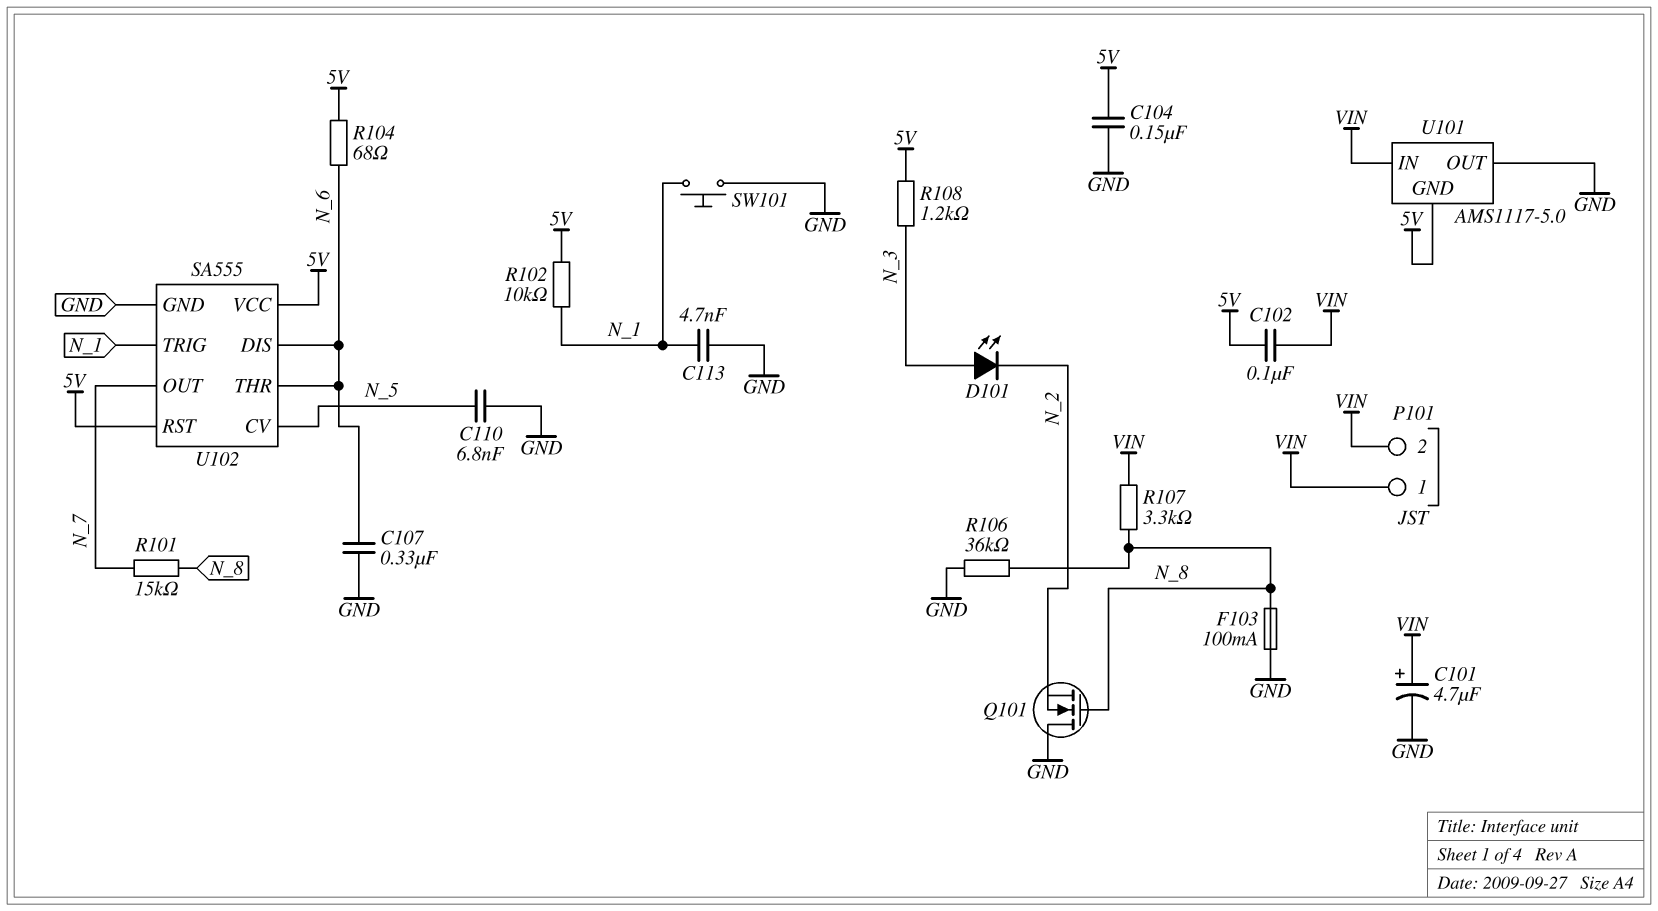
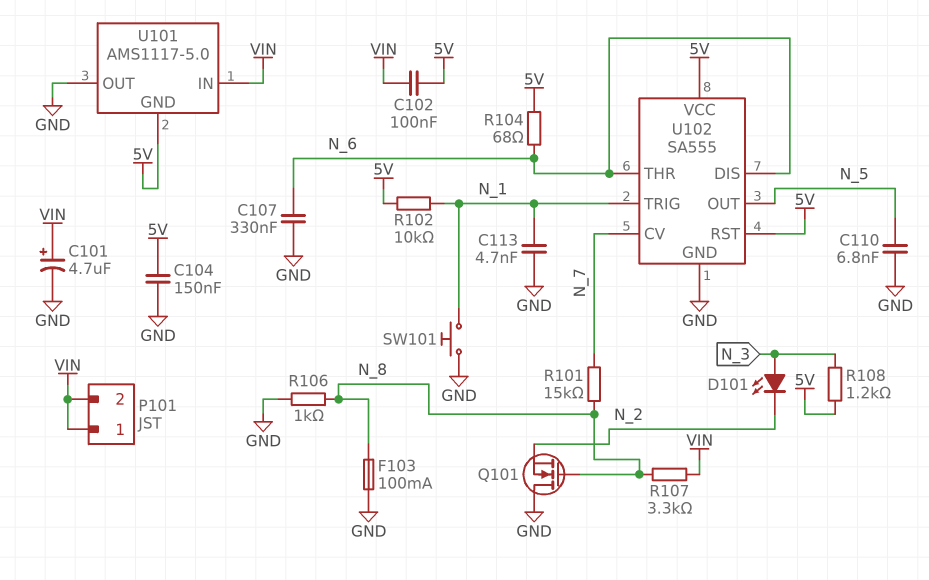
R106: 36k (GND, N_8) -> 1k (GND, N_8)
U102 pin CV: N_5 -> N_7
U102 pin OUT: N_7 -> N_5

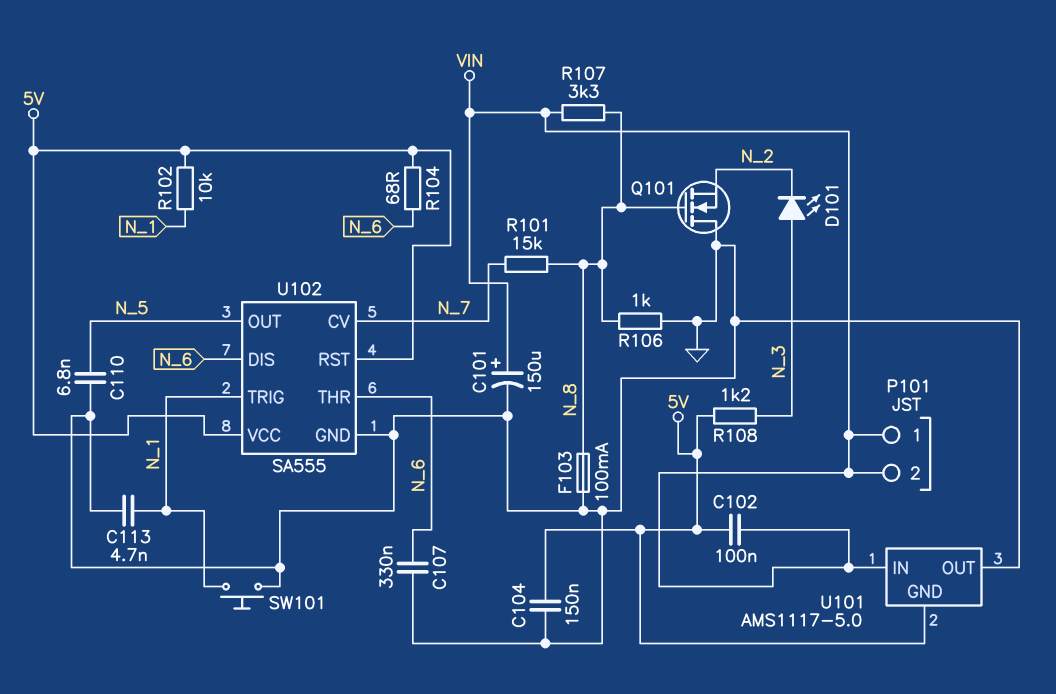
C101: 4.7uF (plus VIN, minus GND) -> 150uF (plus VIN, minus GND)

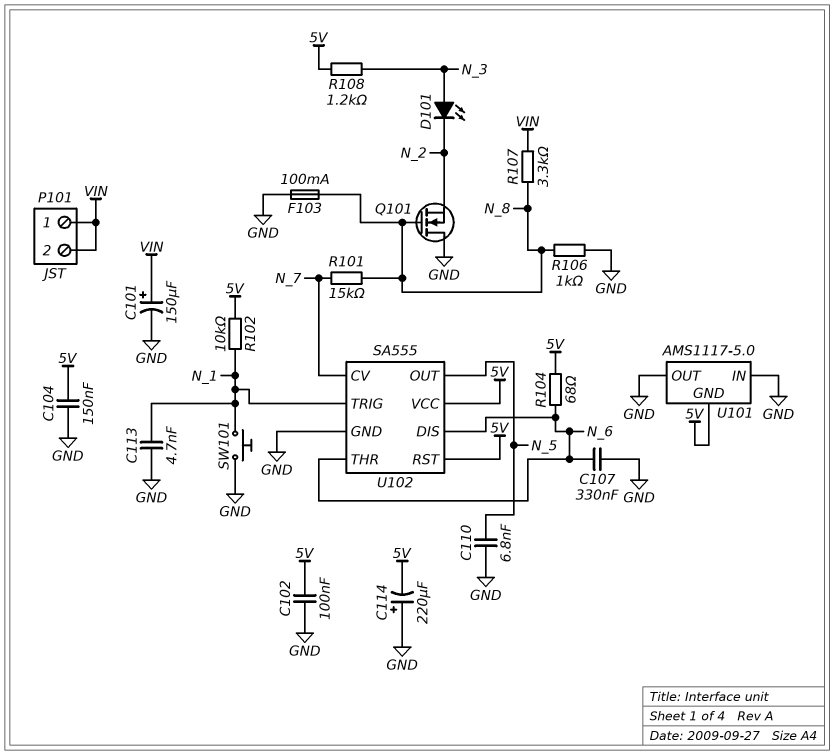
C102: 100nF (5V, VIN) -> 100nF (5V, GND)
C114: none -> 220uF (plus GND, minus 5V)
U101 pin IN: VIN -> GND

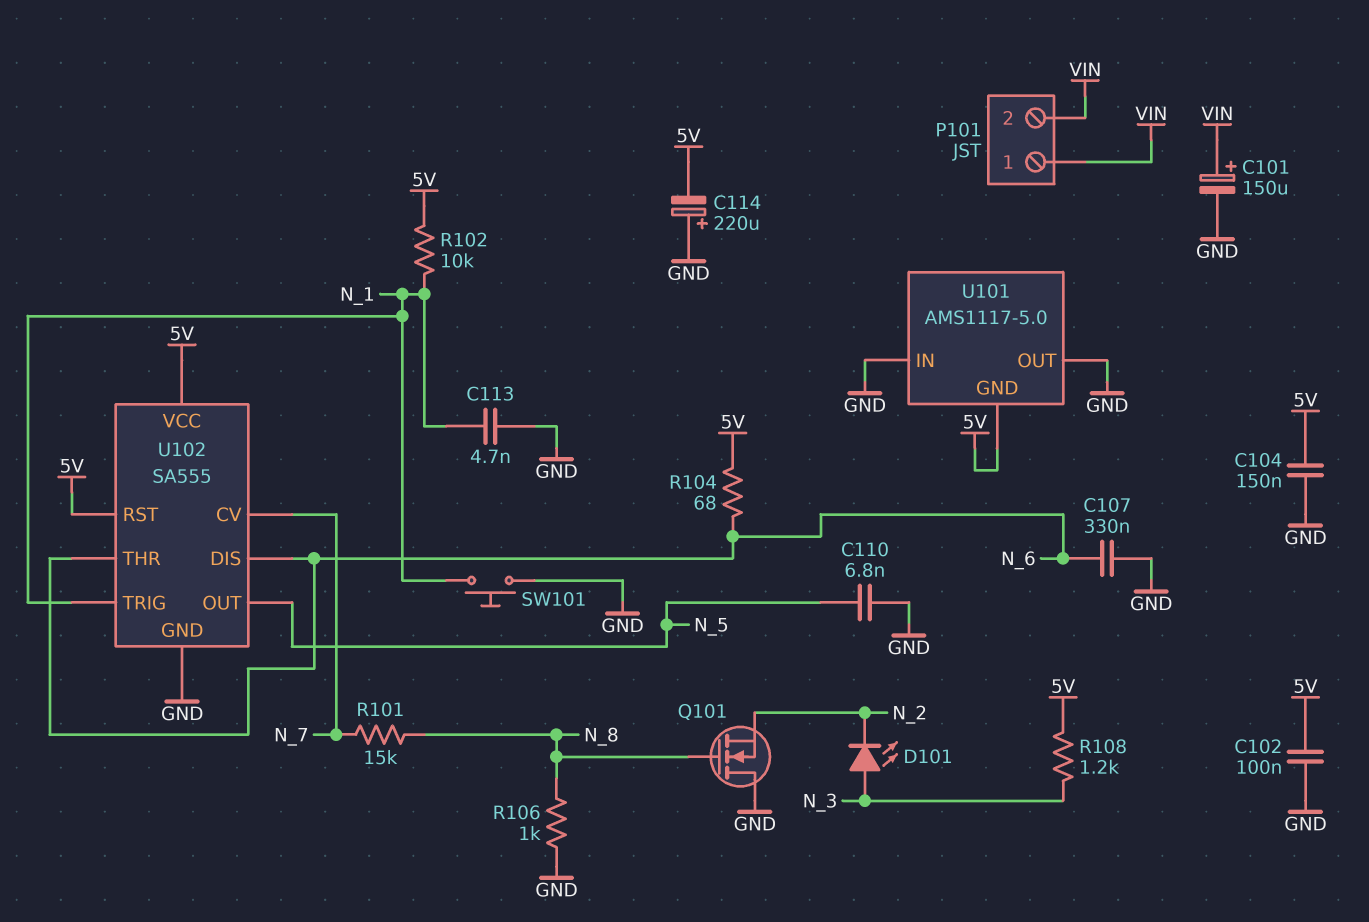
F103: 100mA (GND, N_8) -> none
R107: 3.3k (N_8, VIN) -> none

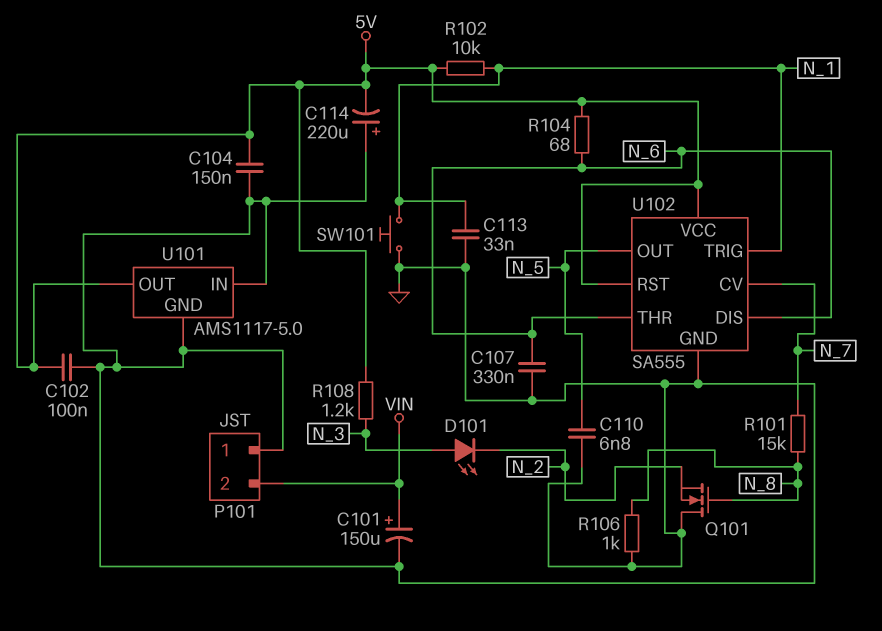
C113: 4.7nF (GND, N_1) -> 33nF (GND, N_1)
P101 pin 1: VIN -> GND
U101 pin GND: 5V -> GND
U101 pin OUT: GND -> 5V

